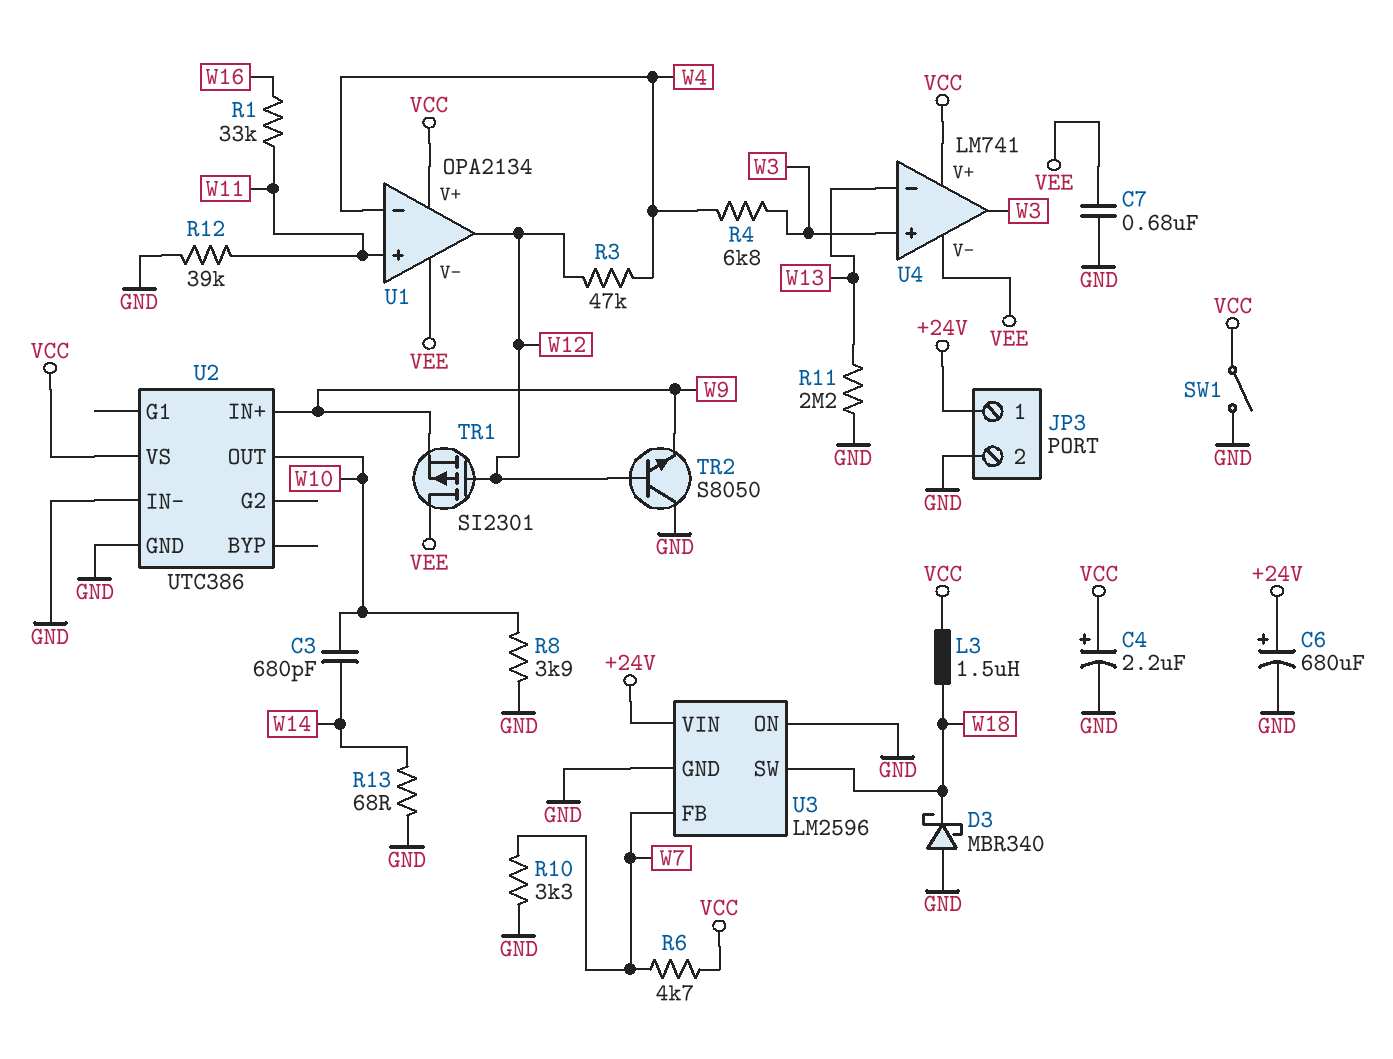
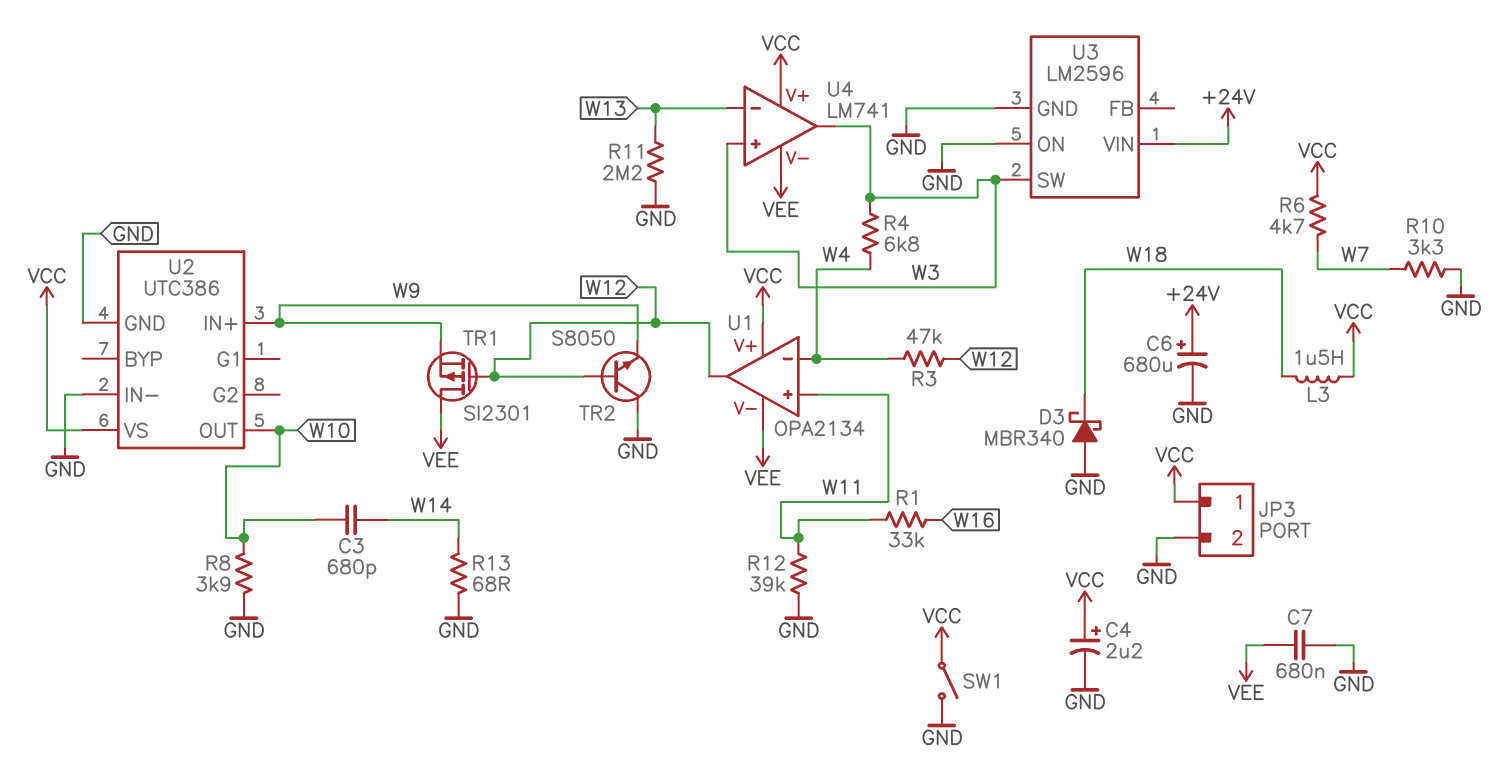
JP3 pin 1: +24V -> VCC
U3 pin FB: W7 -> none
U3 pin SW: W18 -> W3

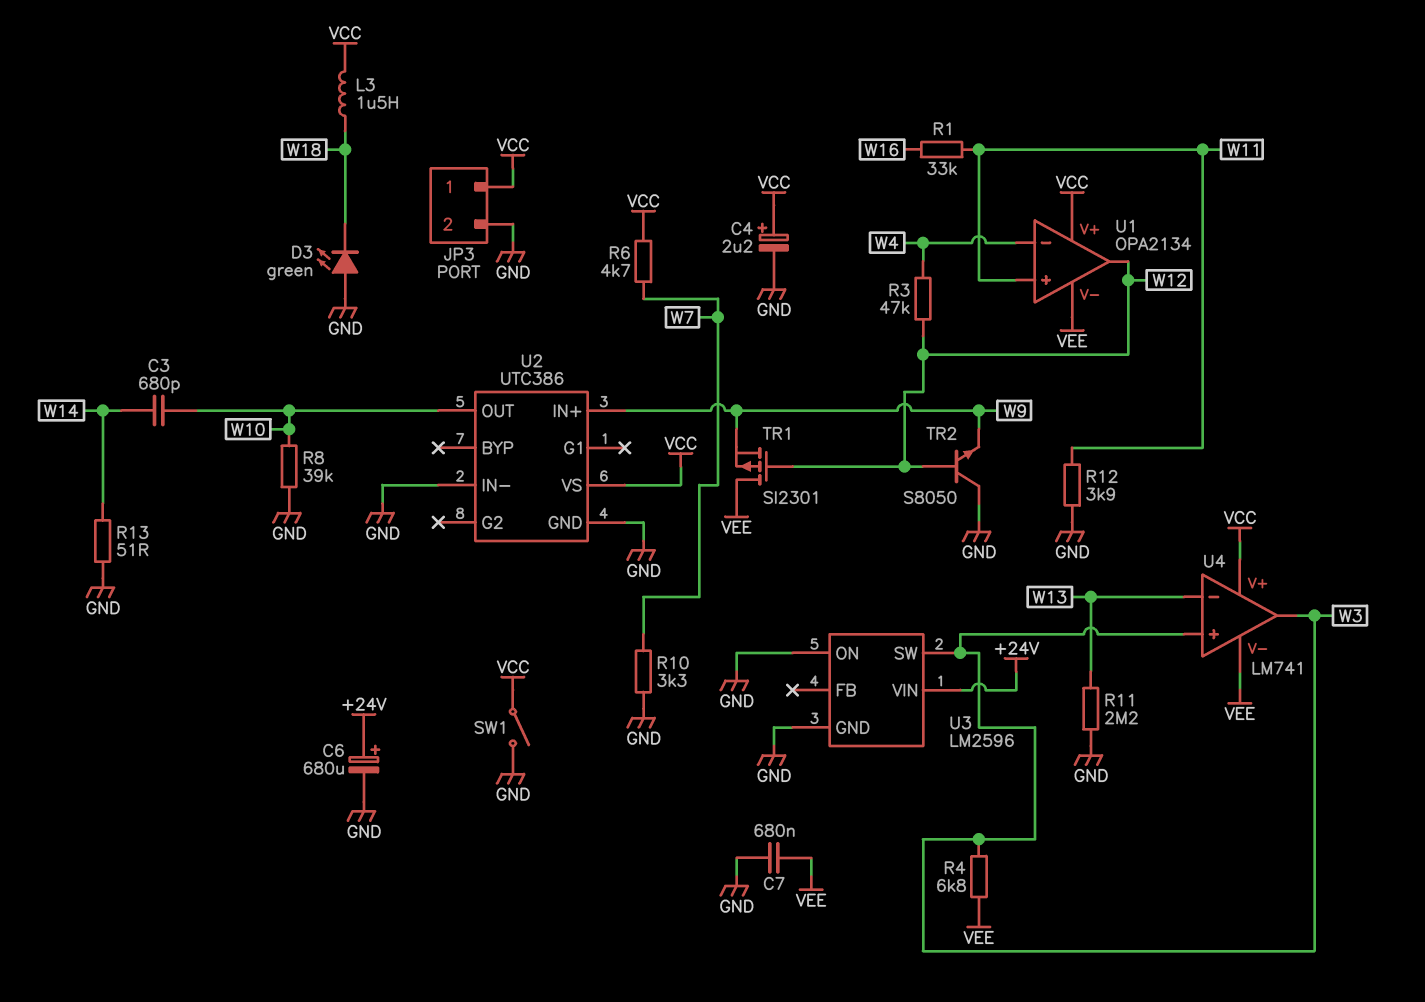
D3: schottky MBR340 (A GND, K W18) -> LED green (A GND, K W18)
R4: 6.8k (W3, W4) -> 6.8k (VEE, W3)
R8: 3.9k (GND, W10) -> 39k (GND, W10)
R12: 39k (GND, W11) -> 3.9k (GND, W11)
R13: 68 (GND, W14) -> 51 (GND, W14)

